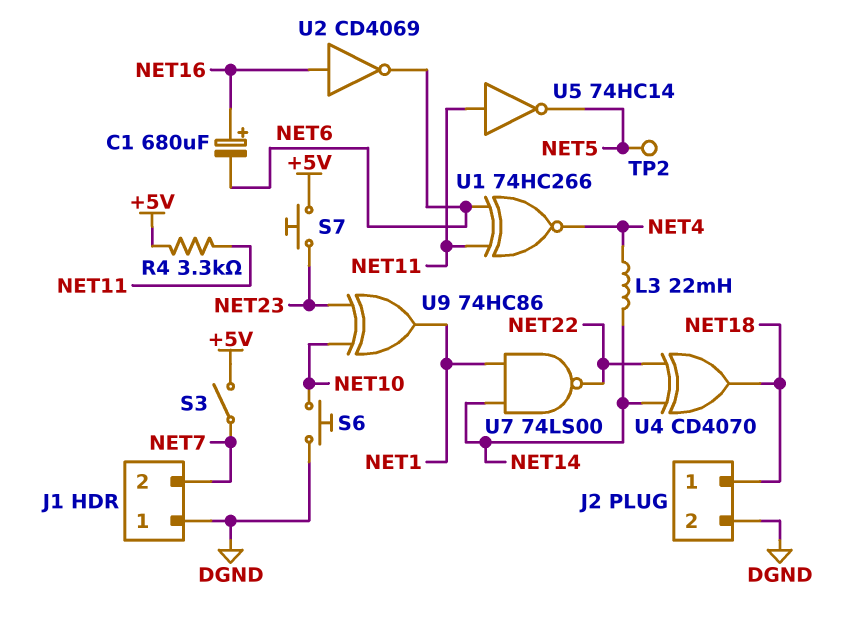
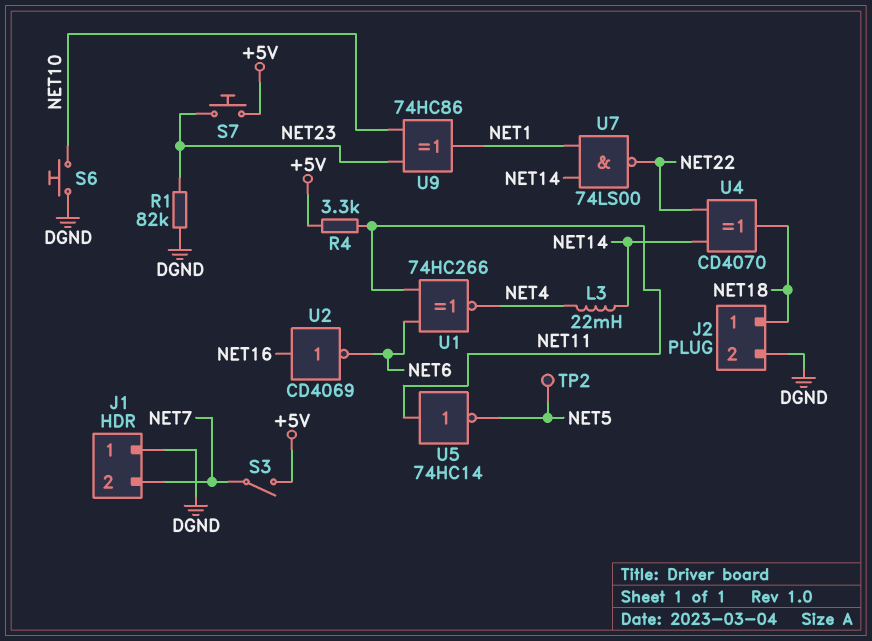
C1: 680uF (plus NET16, minus NET6) -> none
R1: none -> 82k (DGND, NET23)

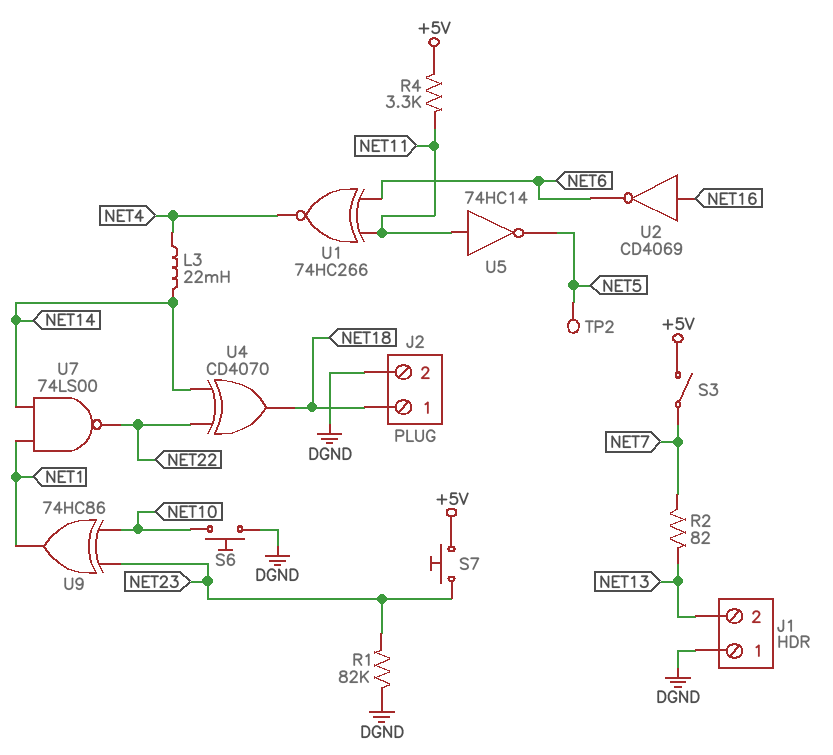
J1 pin 2: NET7 -> NET13
R2: none -> 82 (NET7, NET13)

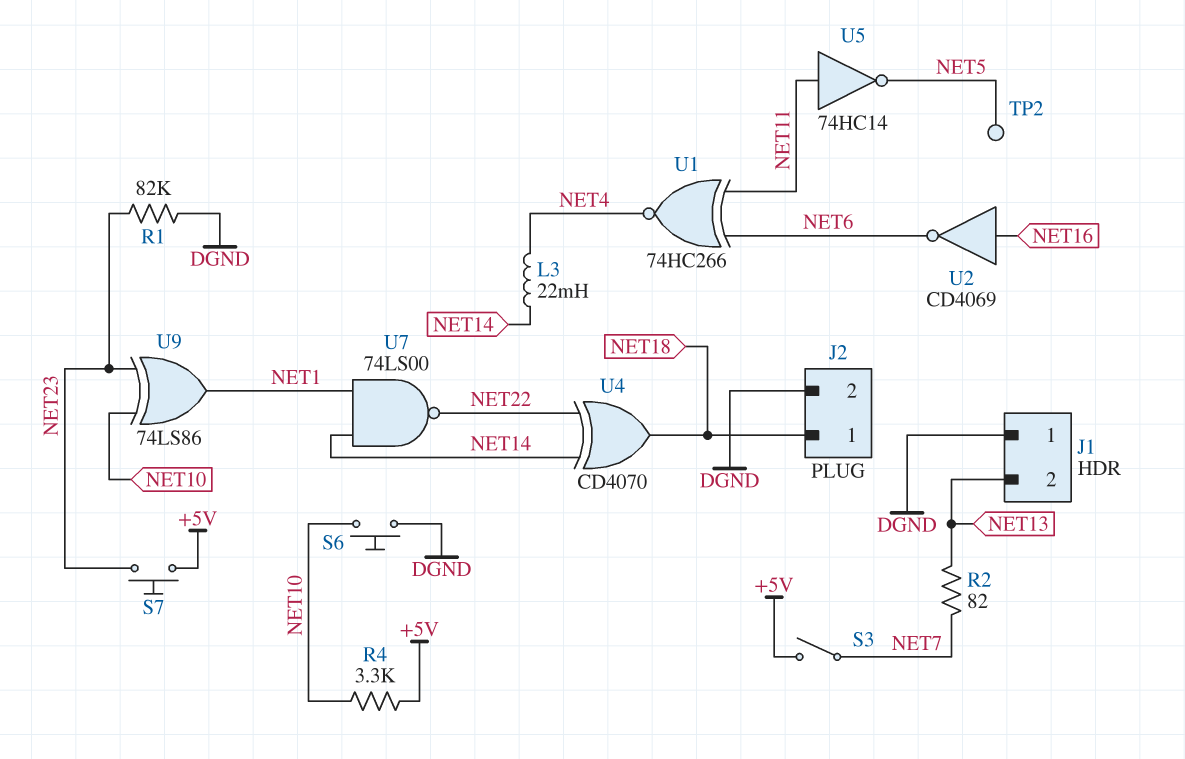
R4: 3.3k (+5V, NET11) -> 3.3k (+5V, NET10)
U9: XOR 74HC86 (in NET10, in NET23, out NET1) -> XOR 74LS86 (in NET10, in NET23, out NET1)

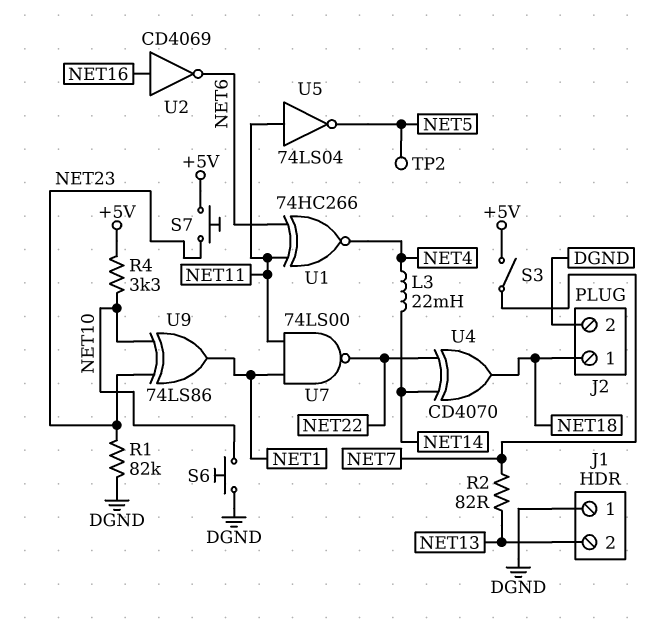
U5: NOT 74HC14 (in NET11, out NET5) -> NOT 74LS04 (in NET11, out NET5)
U7: NAND 74LS00 (in NET1, in NET14, out NET22) -> NAND 74LS00 (in NET1, in NET11, out NET22)

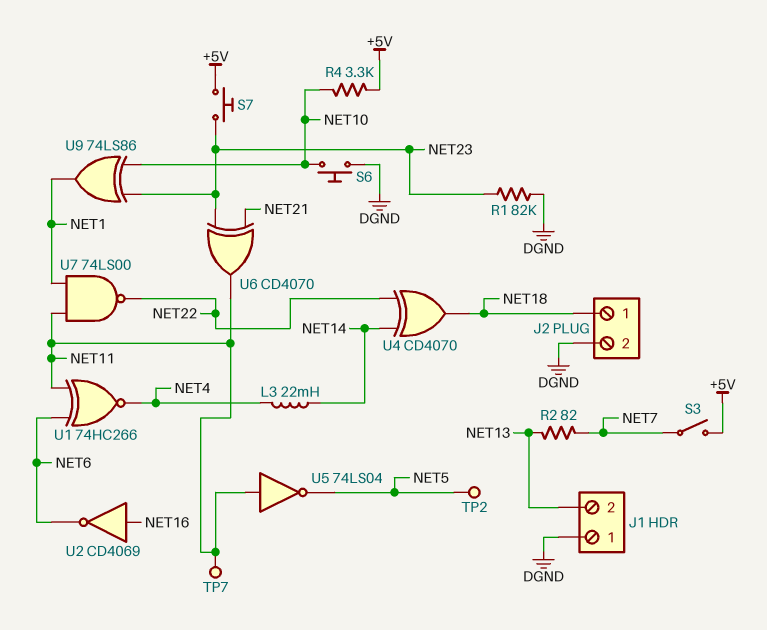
TP7: none -> test point (NET11)
U6: none -> XOR CD4070 (in NET21, in NET23, out NET11)

